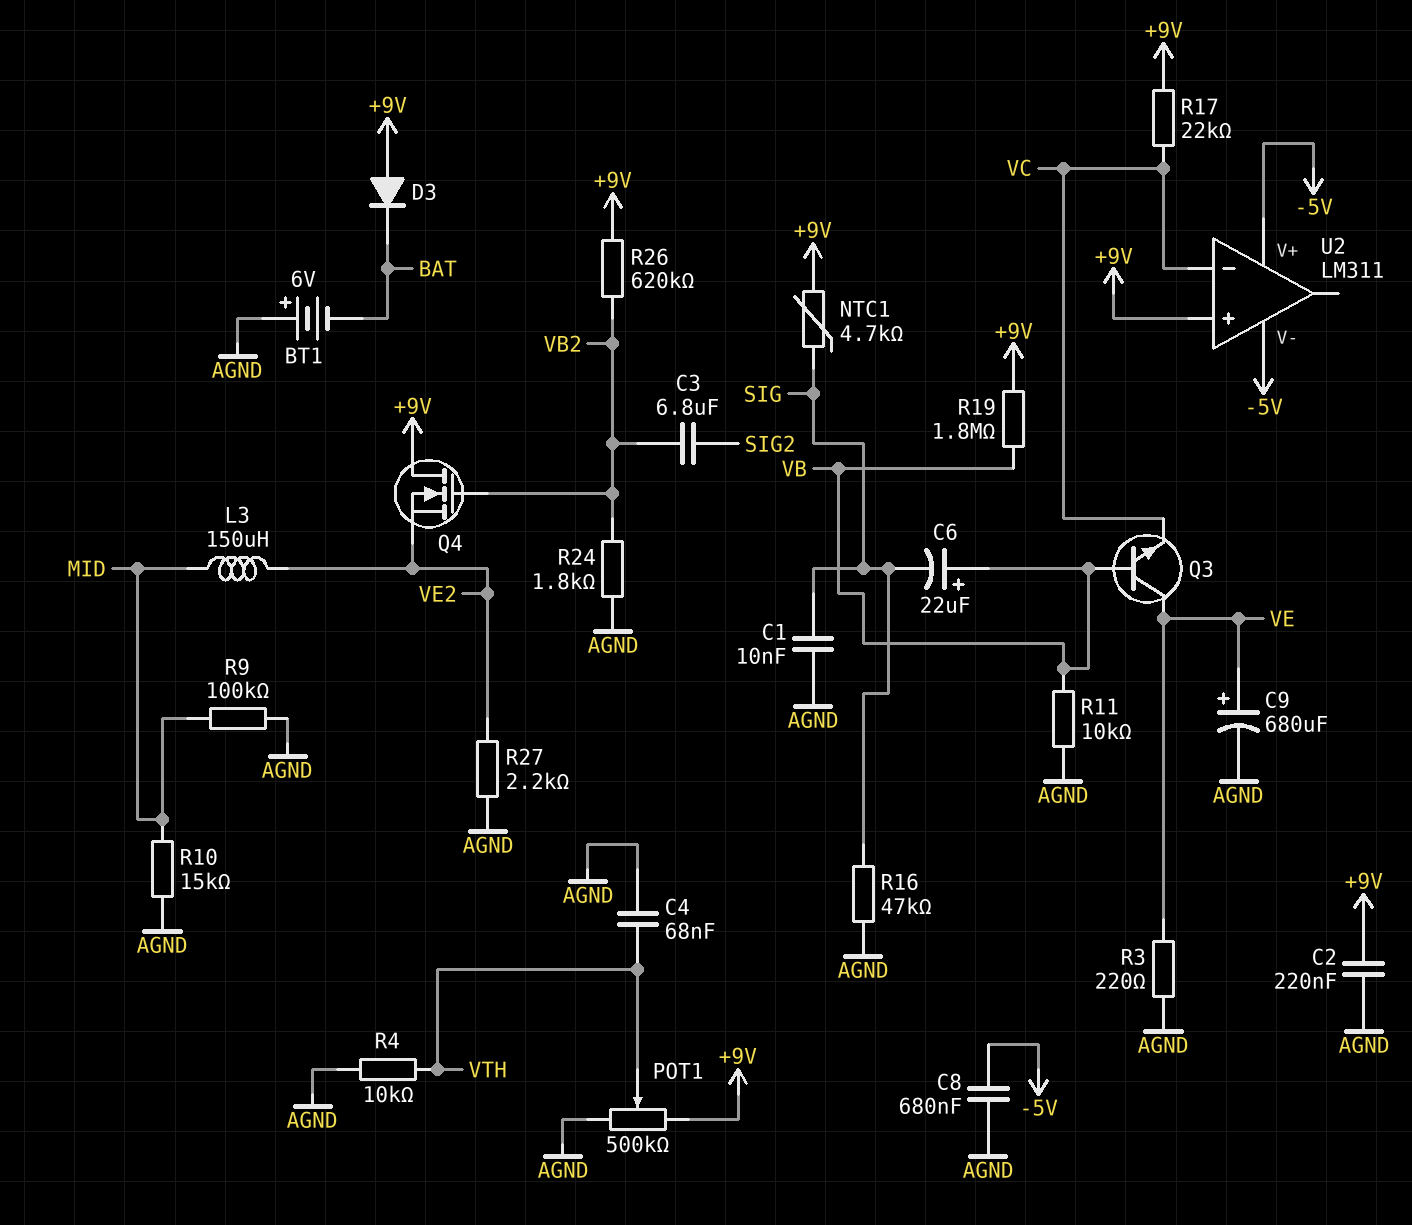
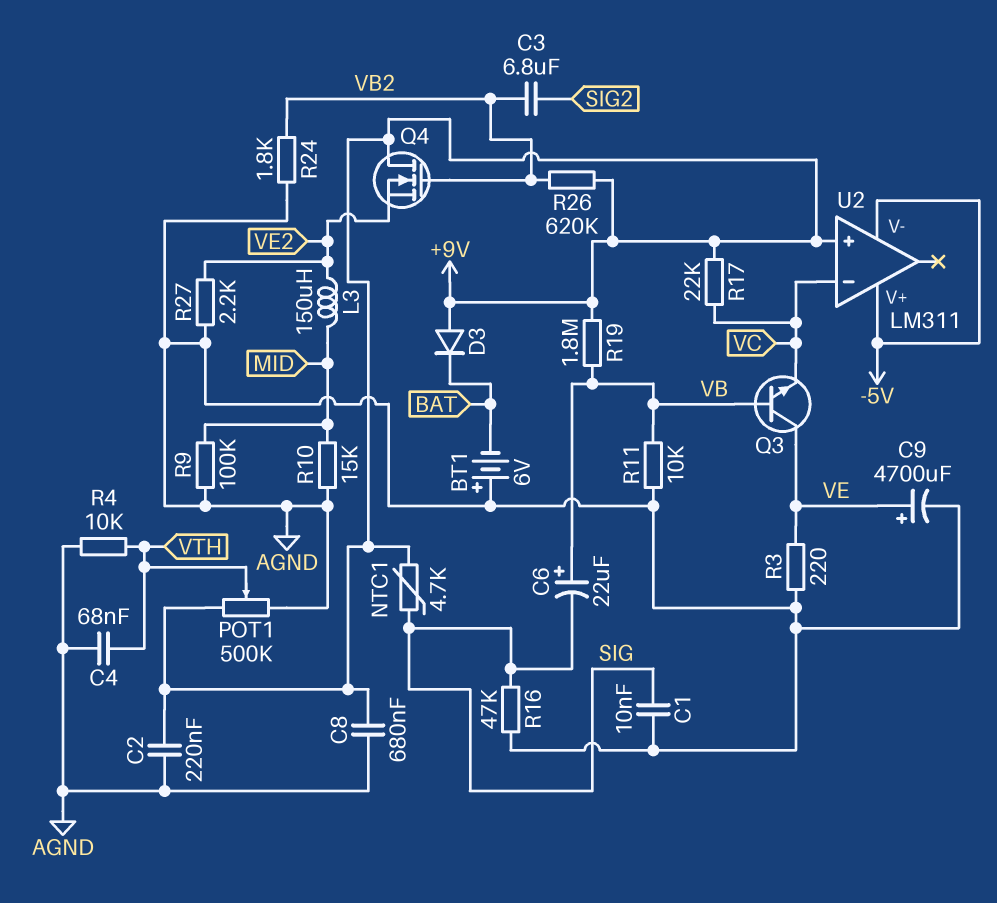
C8: 680nF (-5V, AGND) -> 680nF (+9V, AGND)
C9: 680uF (plus VE, minus AGND) -> 4700uF (plus VE, minus AGND)

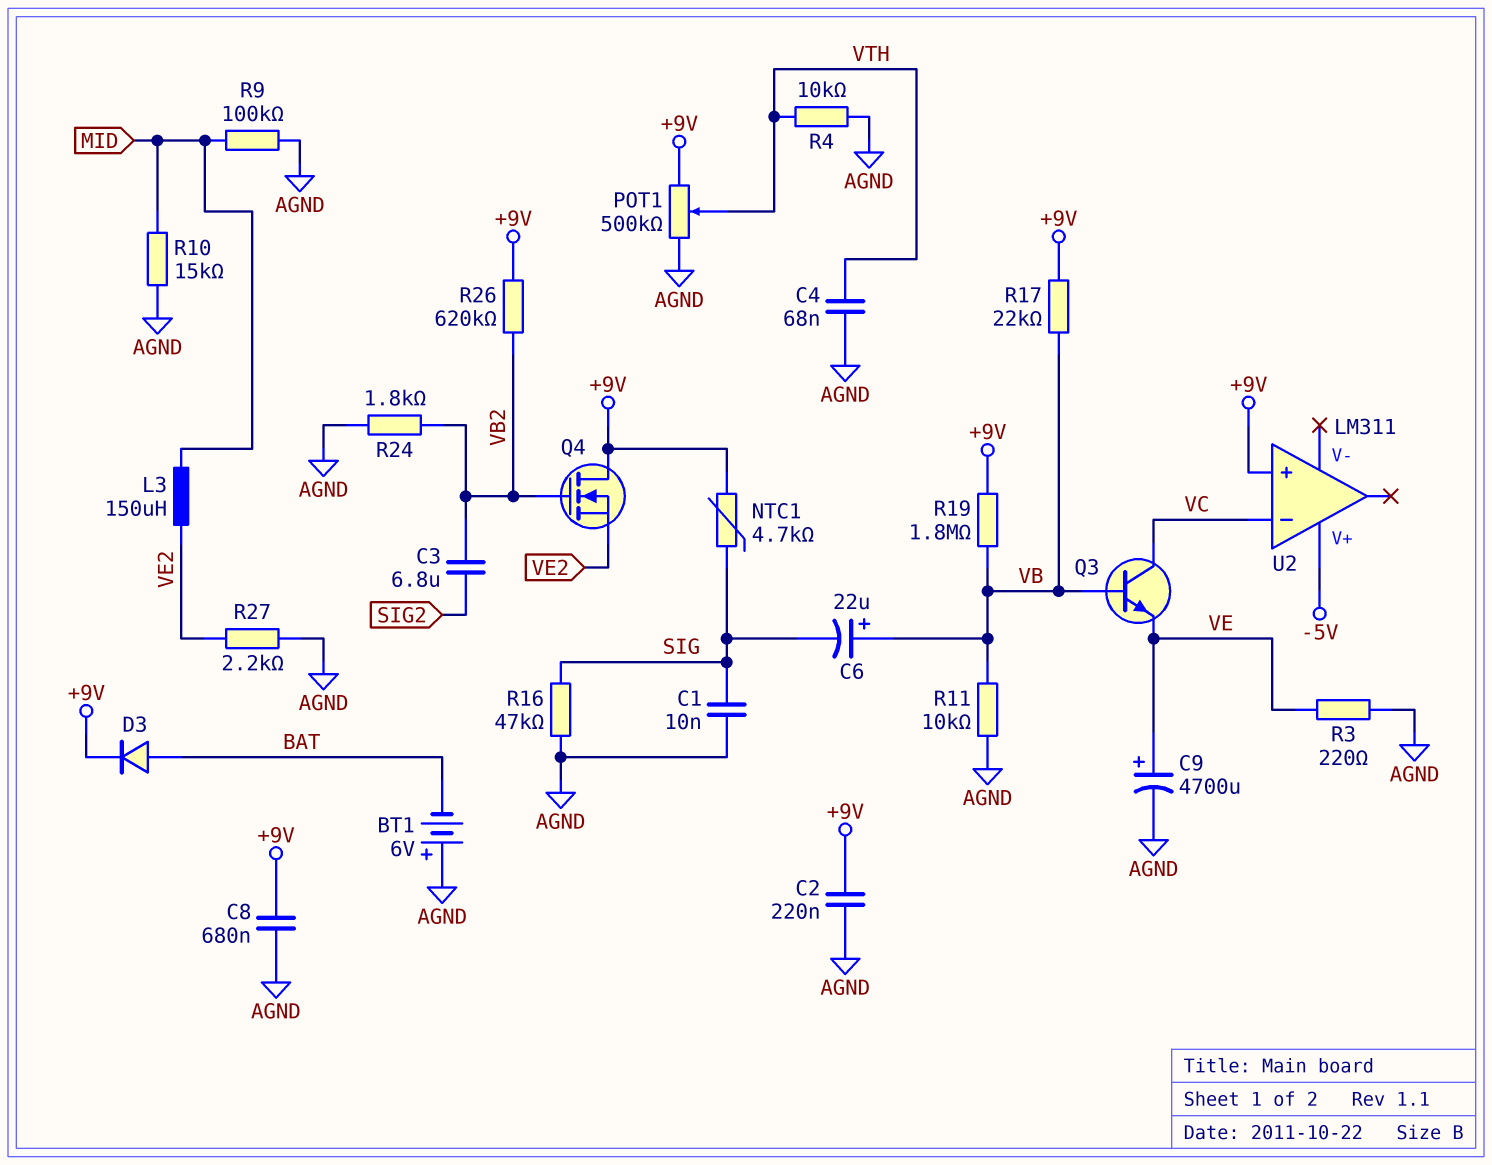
D3: diode (A +9V, K BAT) -> diode (A BAT, K +9V)
Q3: NPN (B VB, C VE, E VC) -> NPN (B VB, C VC, E VE)
R17: 22k (+9V, VC) -> 22k (+9V, VB)
U2 pin V-: -5V -> none

